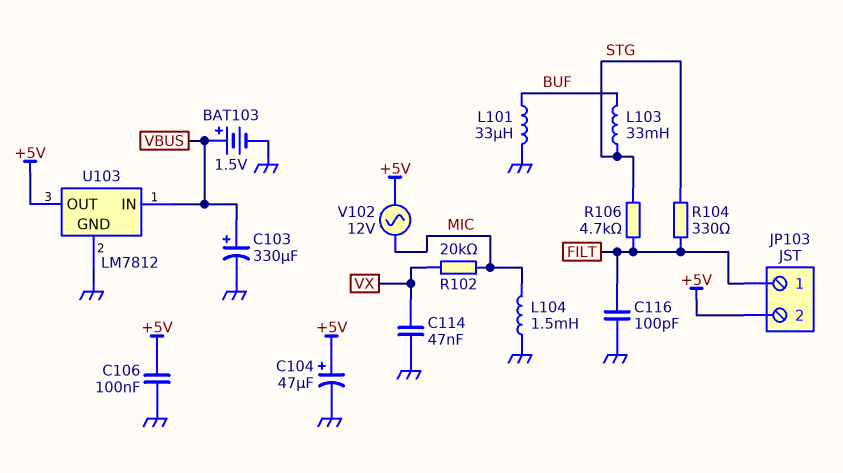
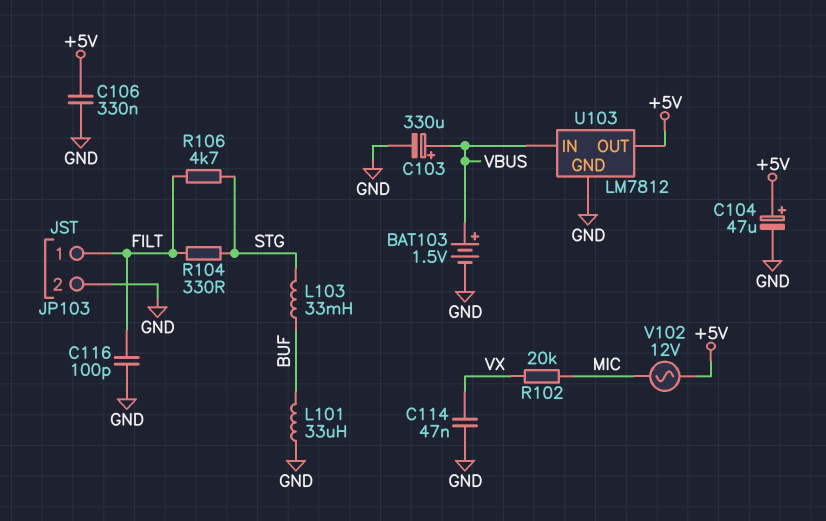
C106: 100nF (+5V, GND) -> 330nF (+5V, GND)
JP103 pin 2: +5V -> GND
L104: 1.5mH (GND, MIC) -> none

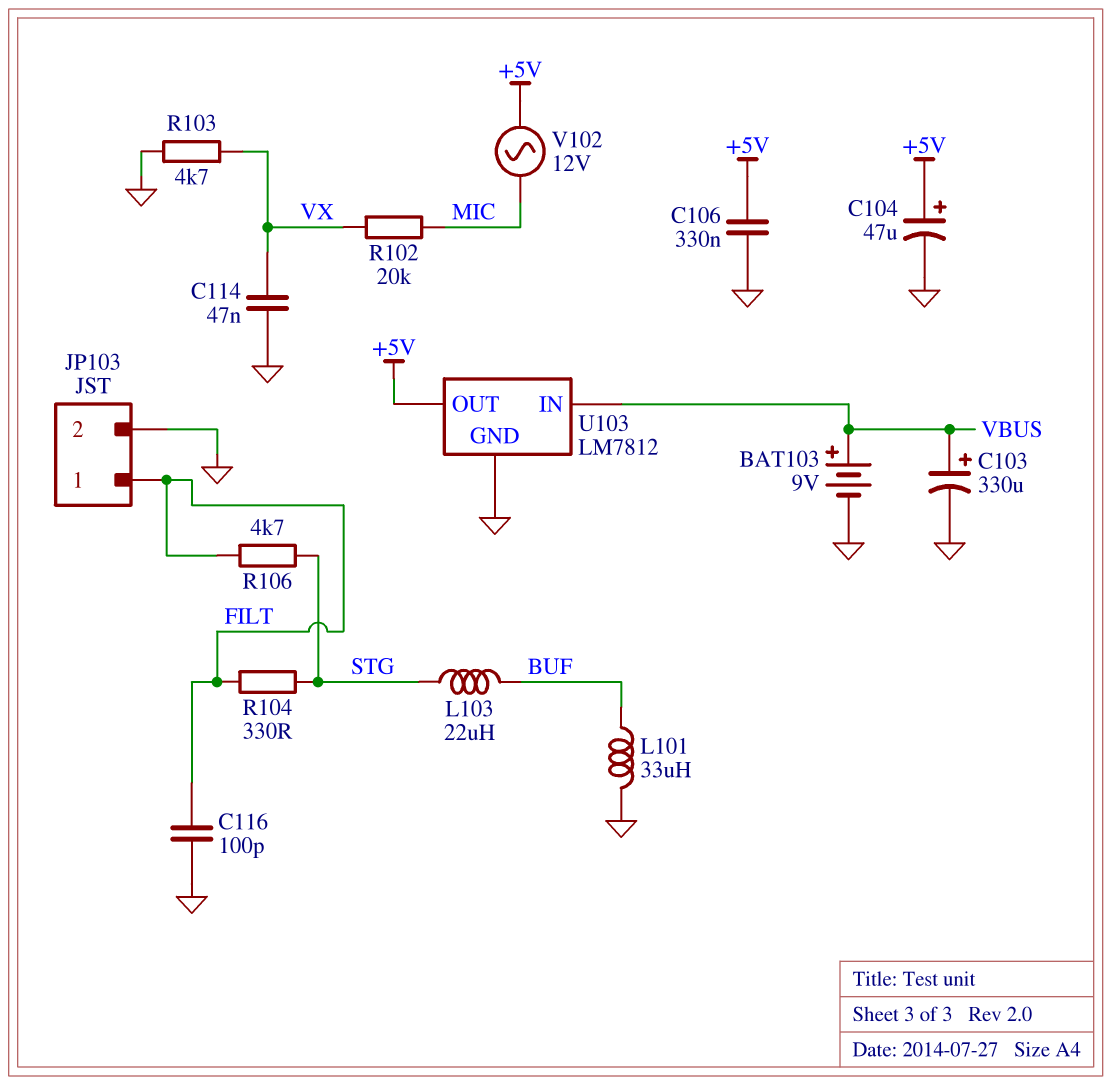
BAT103: 1.5V (plus VBUS, minus GND) -> 9V (plus VBUS, minus GND)
L103: 33mH (BUF, STG) -> 22uH (BUF, STG)
R103: none -> 4.7k (GND, VX)

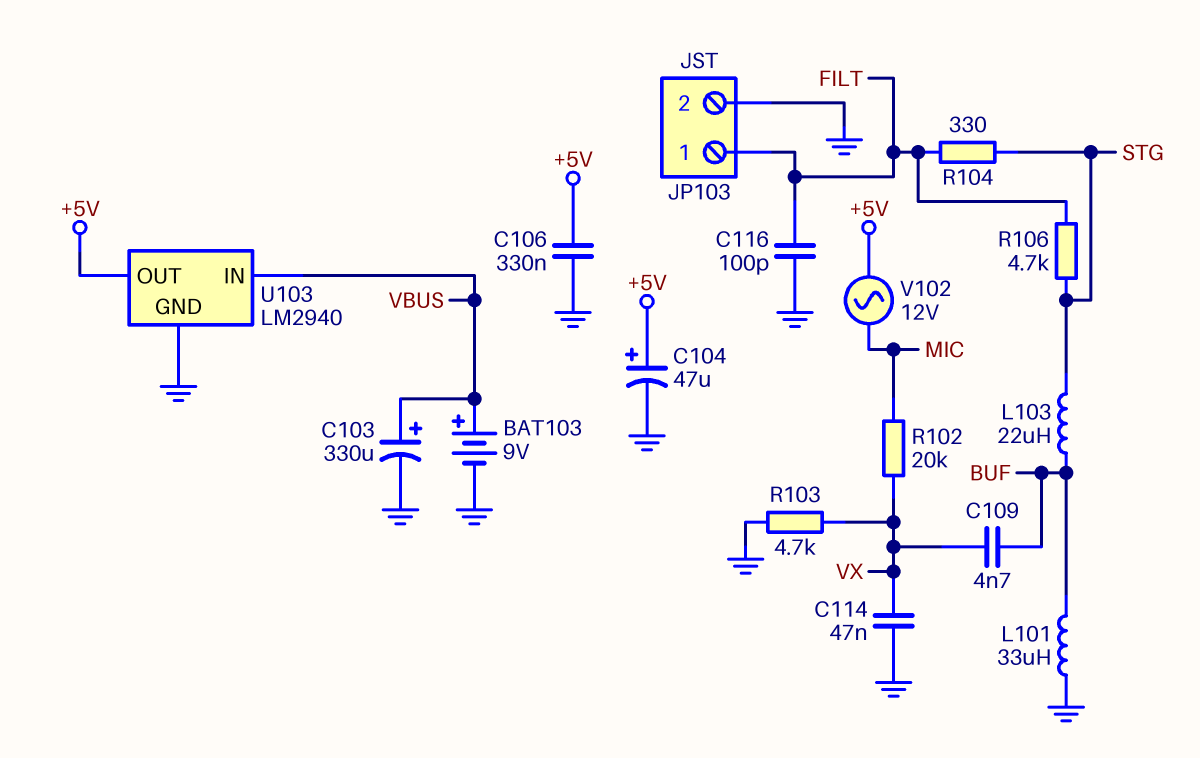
C109: none -> 4.7nF (BUF, VX)
U103: LM7812 -> LM2940

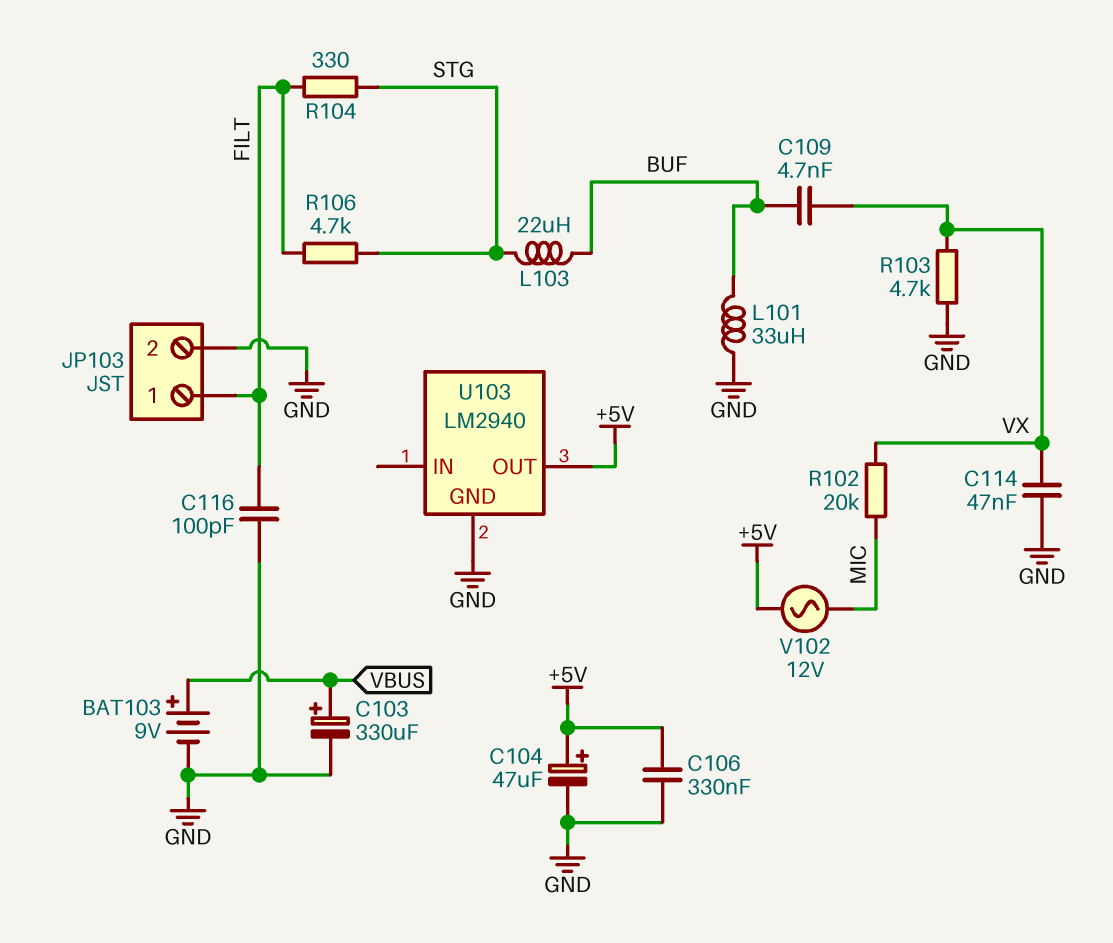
U103 pin IN: VBUS -> none

